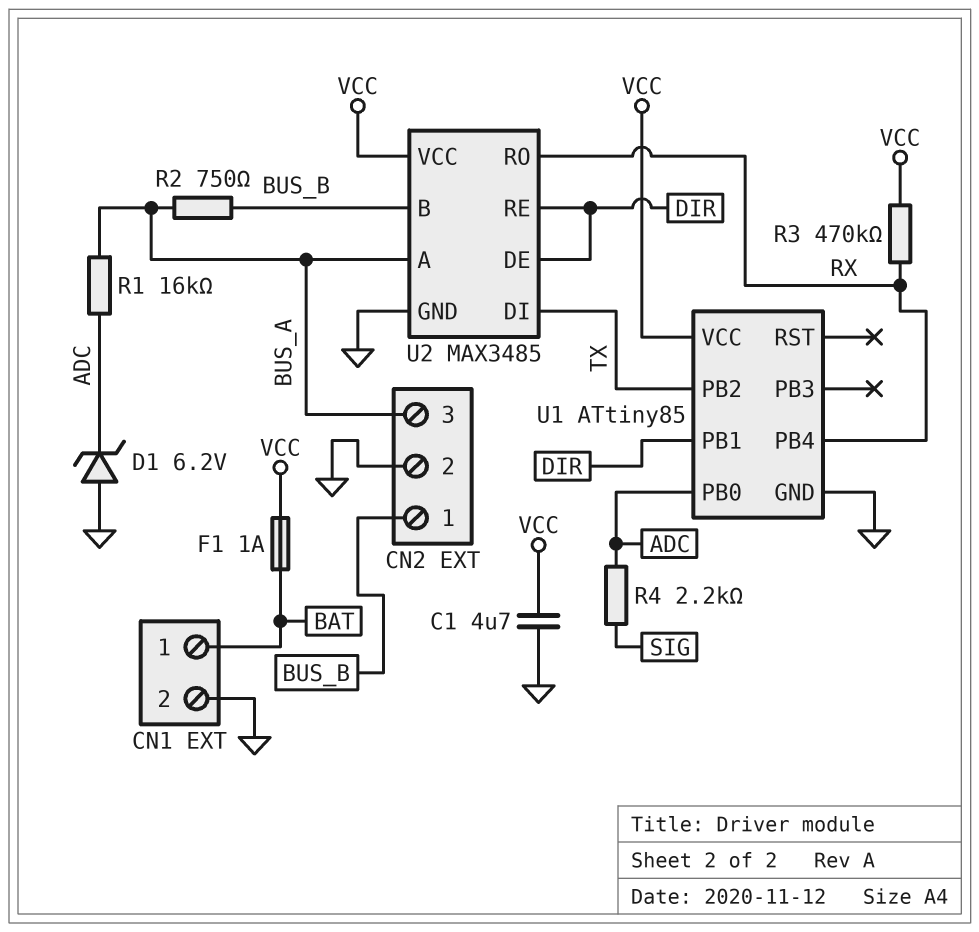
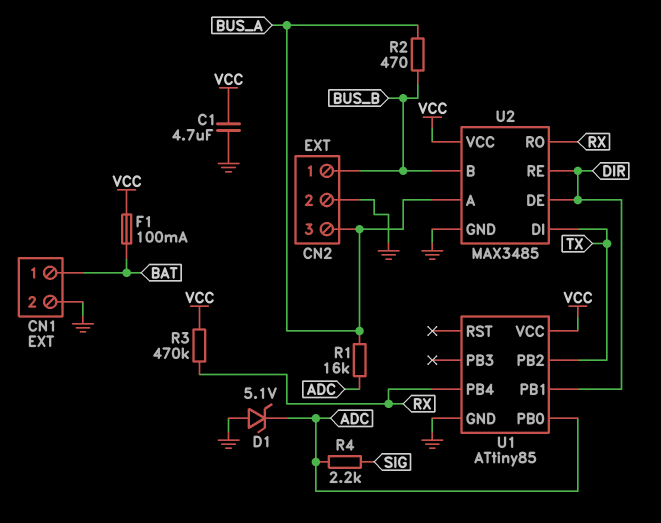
D1: zener 6.2V (A GND, K ADC) -> zener 5.1V (A GND, K ADC)
F1: 1A (BAT, VCC) -> 100mA (BAT, VCC)
R2: 750 (BUS_A, BUS_B) -> 470 (BUS_A, BUS_B)

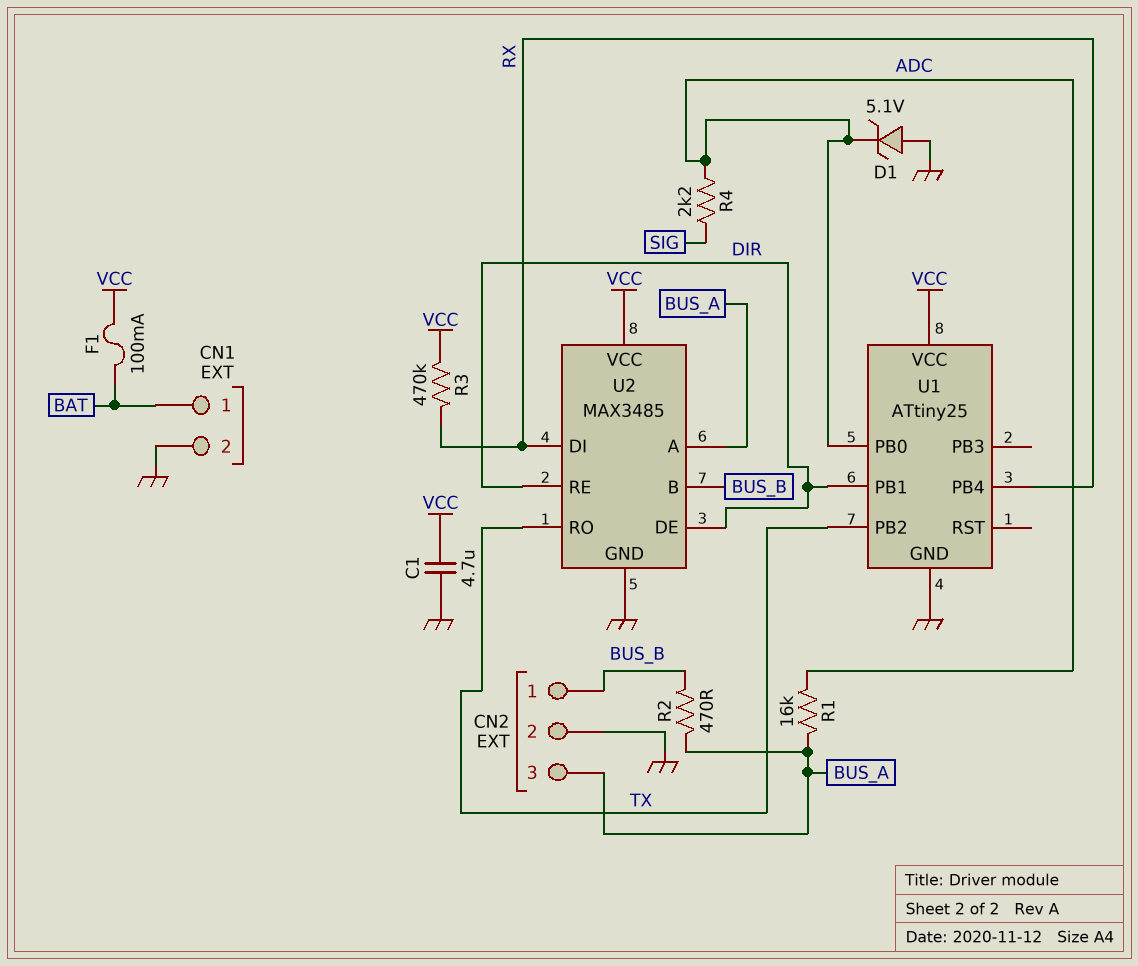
U1: ATtiny85 -> ATtiny25
U2 pin DI: TX -> RX
U2 pin RO: RX -> TX

